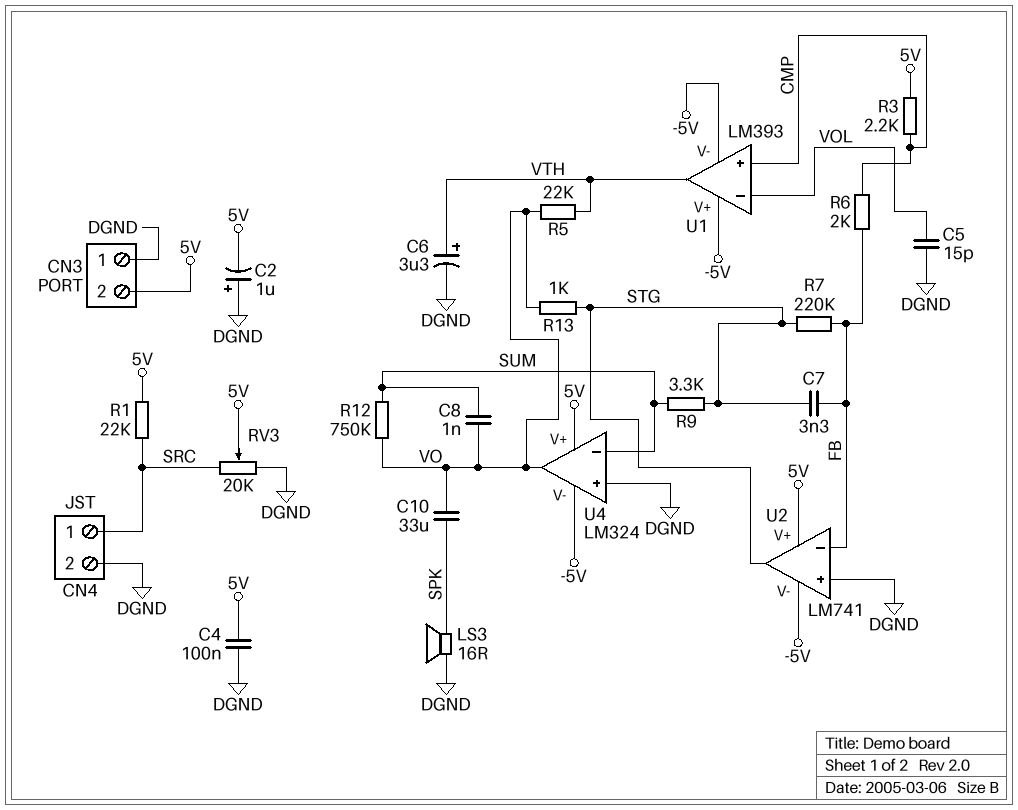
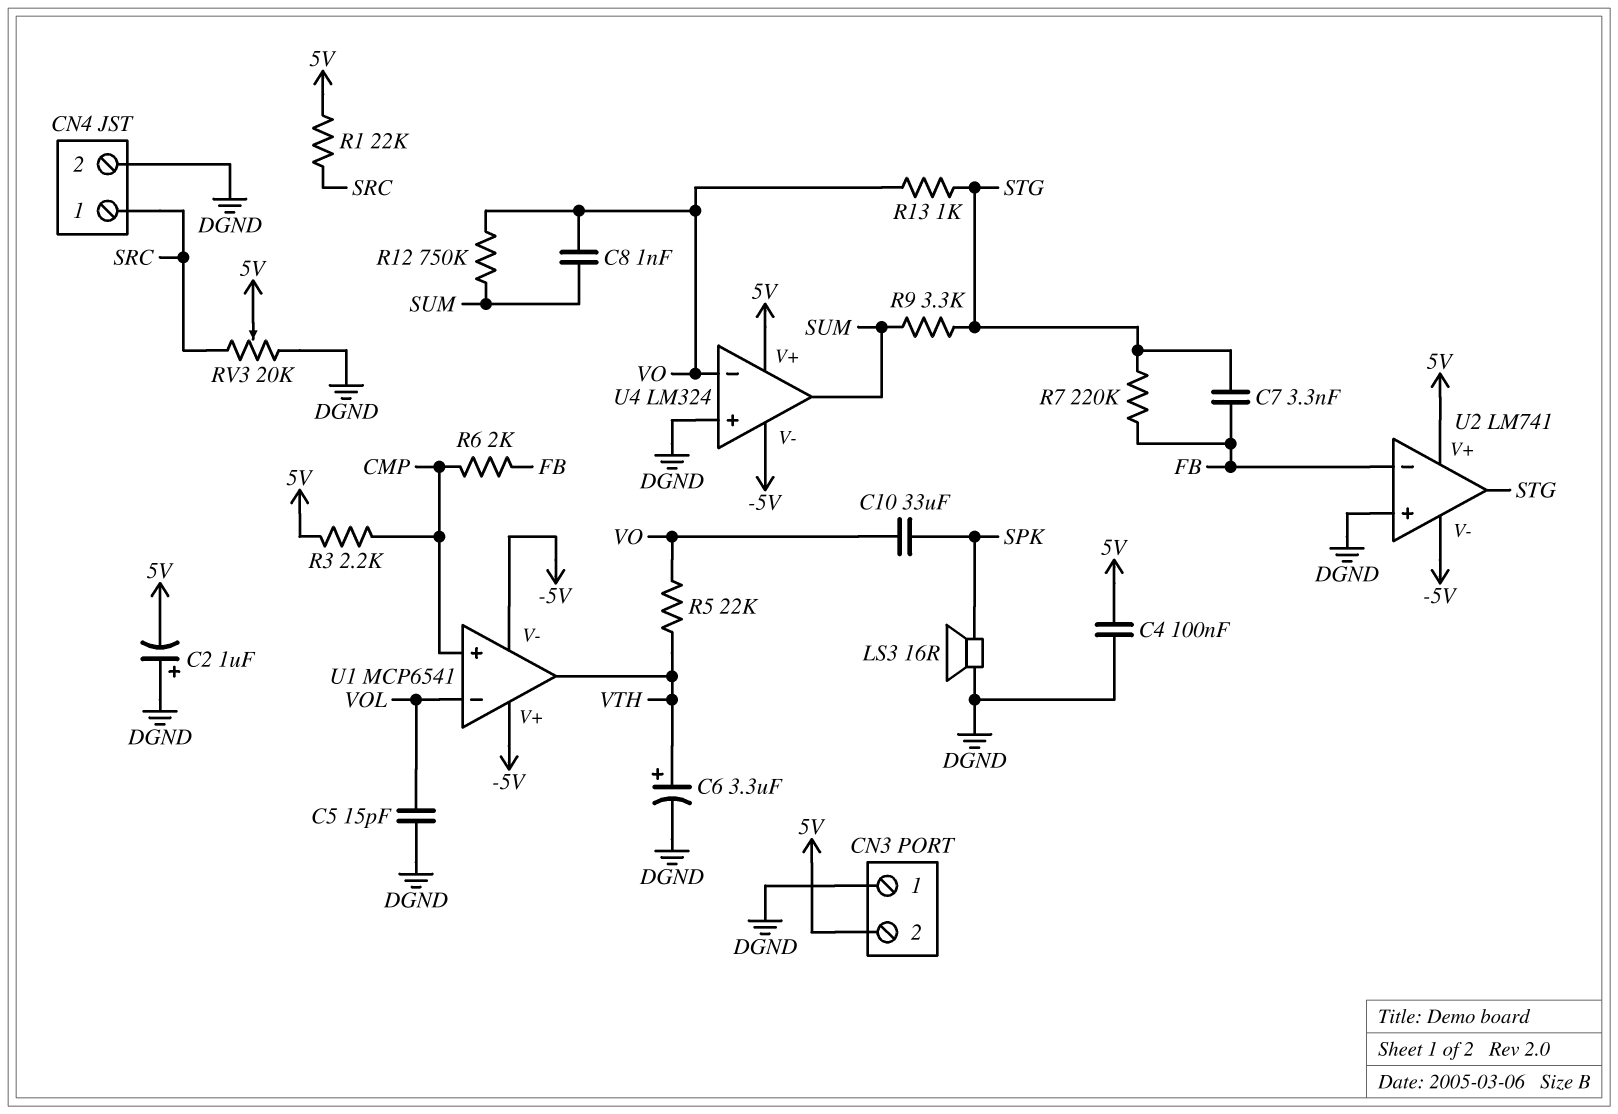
U1: LM393 -> MCP6541
U4 pin in-: SUM -> VO
U4 pin out: VO -> SUM

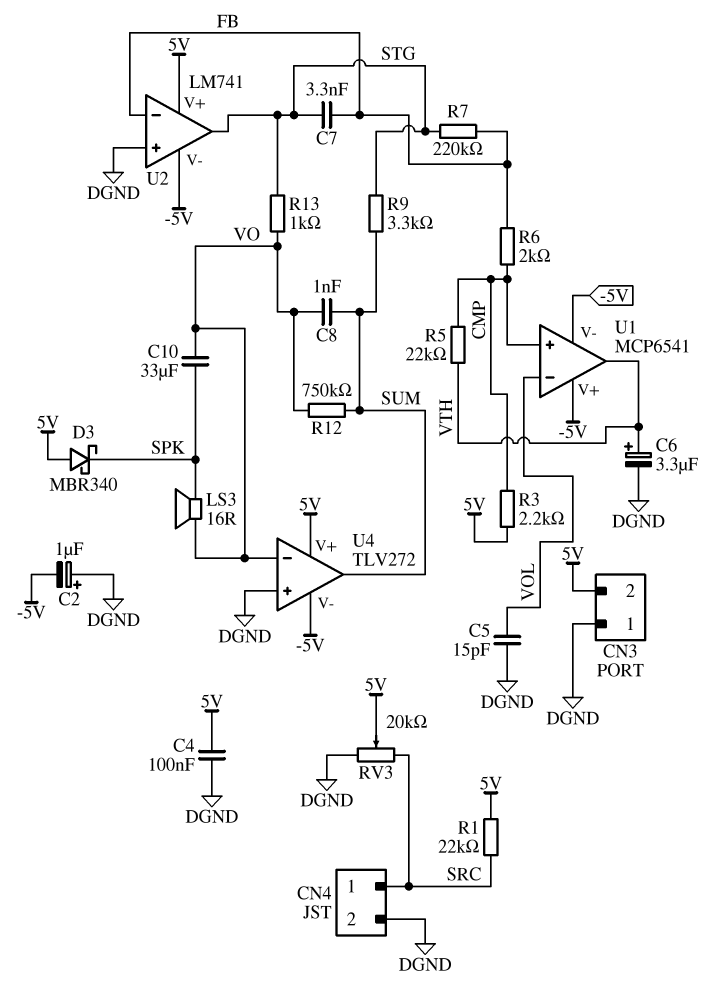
C2: 1uF (plus DGND, minus 5V) -> 1uF (plus DGND, minus -5V)
D3: none -> schottky MBR340 (A 5V, K SPK)
LS3: speaker 16R (DGND, SPK) -> speaker 16R (SPK, VO)
R5: 22k (VO, VTH) -> 22k (CMP, VTH)
U4: LM324 -> TLV272

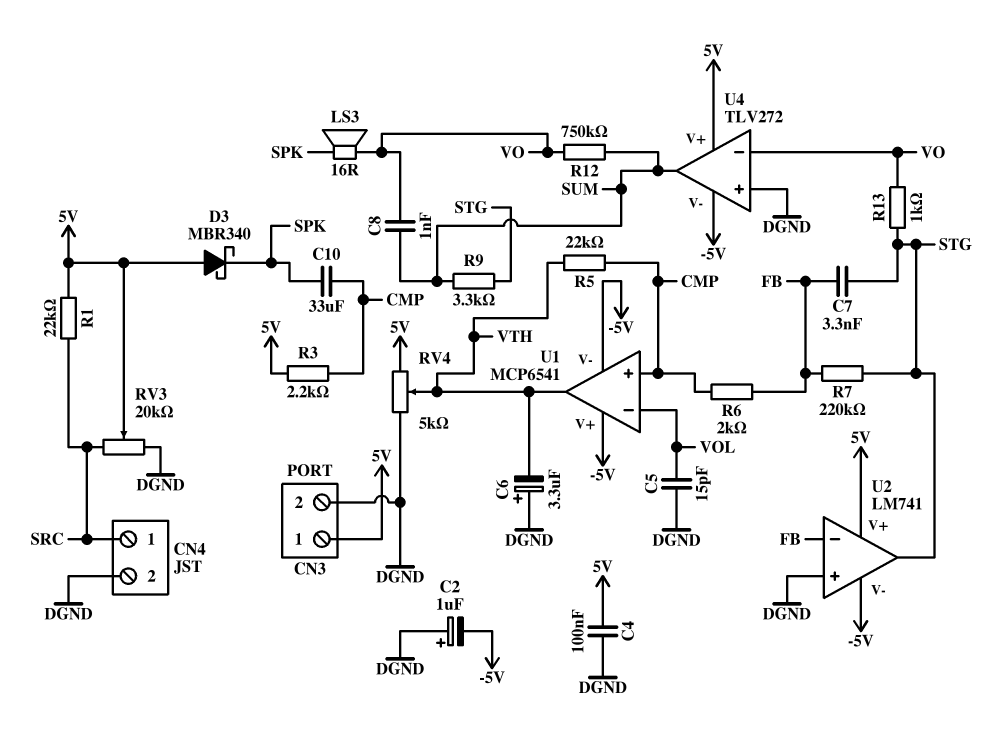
C6: 3.3uF (plus VTH, minus DGND) -> 3.3uF (plus DGND, minus VTH)
C10: 33uF (SPK, VO) -> 33uF (CMP, SPK)
CN3 pin 1: DGND -> 5V
CN3 pin 2: 5V -> DGND
RV4: none -> 5k (5V, DGND, wiper VTH)

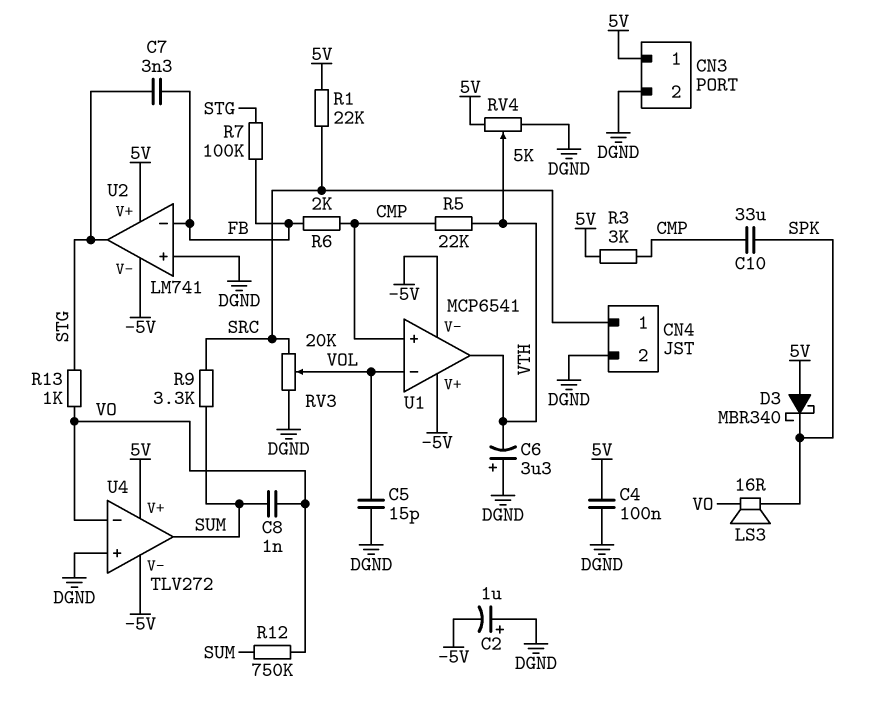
R3: 2.2k (5V, CMP) -> 3k (5V, CMP)
R7: 220k (FB, STG) -> 100k (FB, STG)
R9: 3.3k (STG, SUM) -> 3.3k (SRC, SUM)
RV3: 20k (DGND, SRC, wiper 5V) -> 20k (DGND, SRC, wiper VOL)

